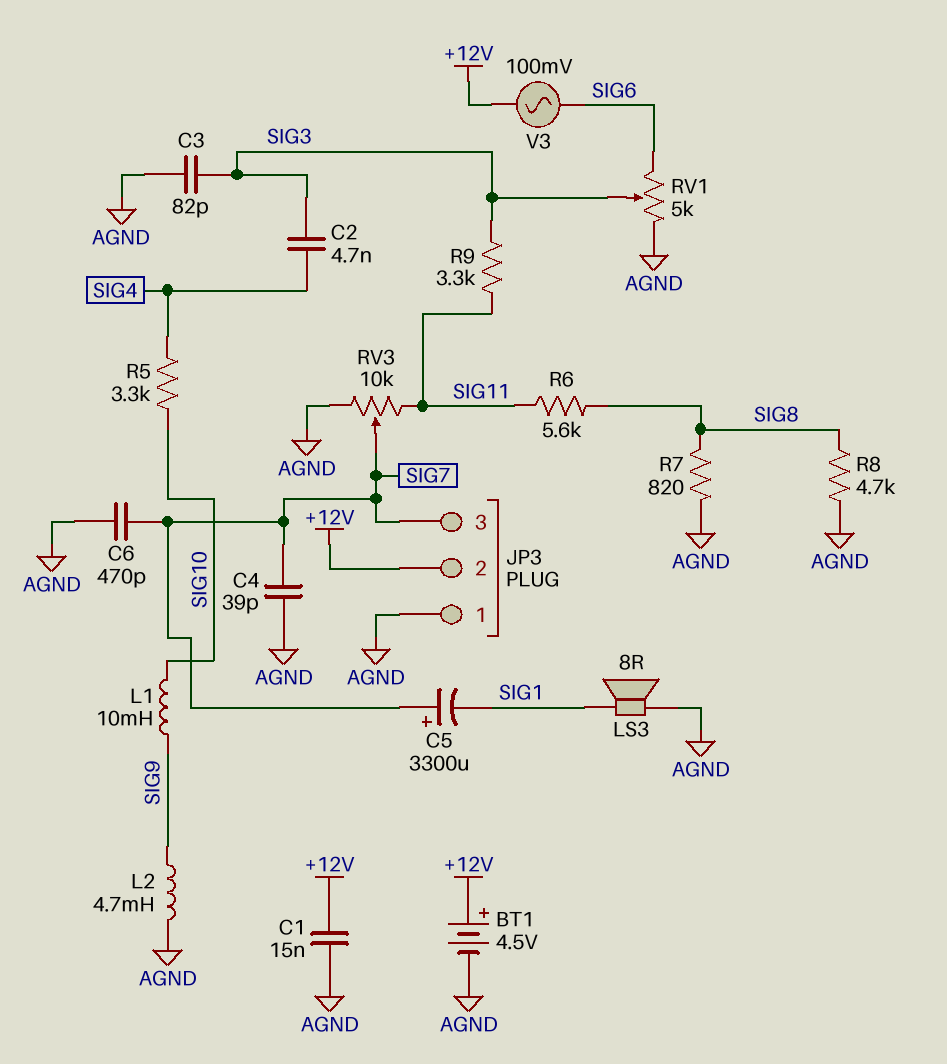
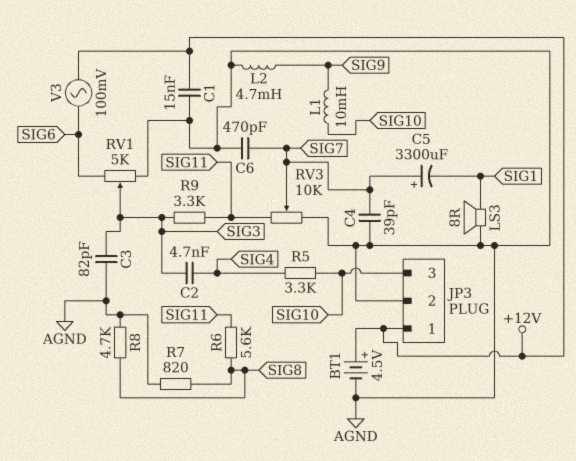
JP3 pin 1: AGND -> +12V
JP3 pin 2: +12V -> AGND
JP3 pin 3: SIG7 -> SIG10

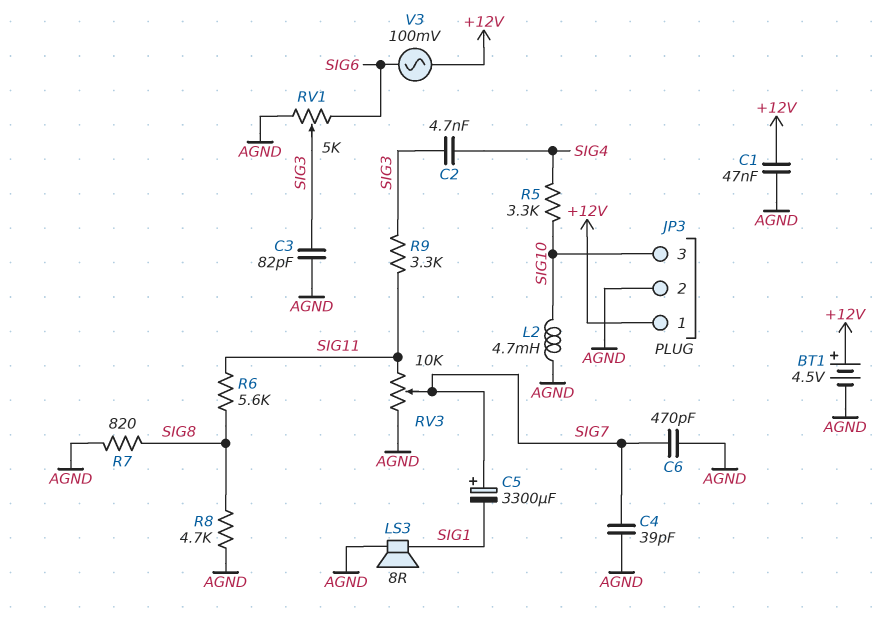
C1: 15nF (+12V, AGND) -> 47nF (+12V, AGND)
L1: 10mH (SIG9, SIG10) -> none
L2: 4.7mH (AGND, SIG9) -> 4.7mH (AGND, SIG10)

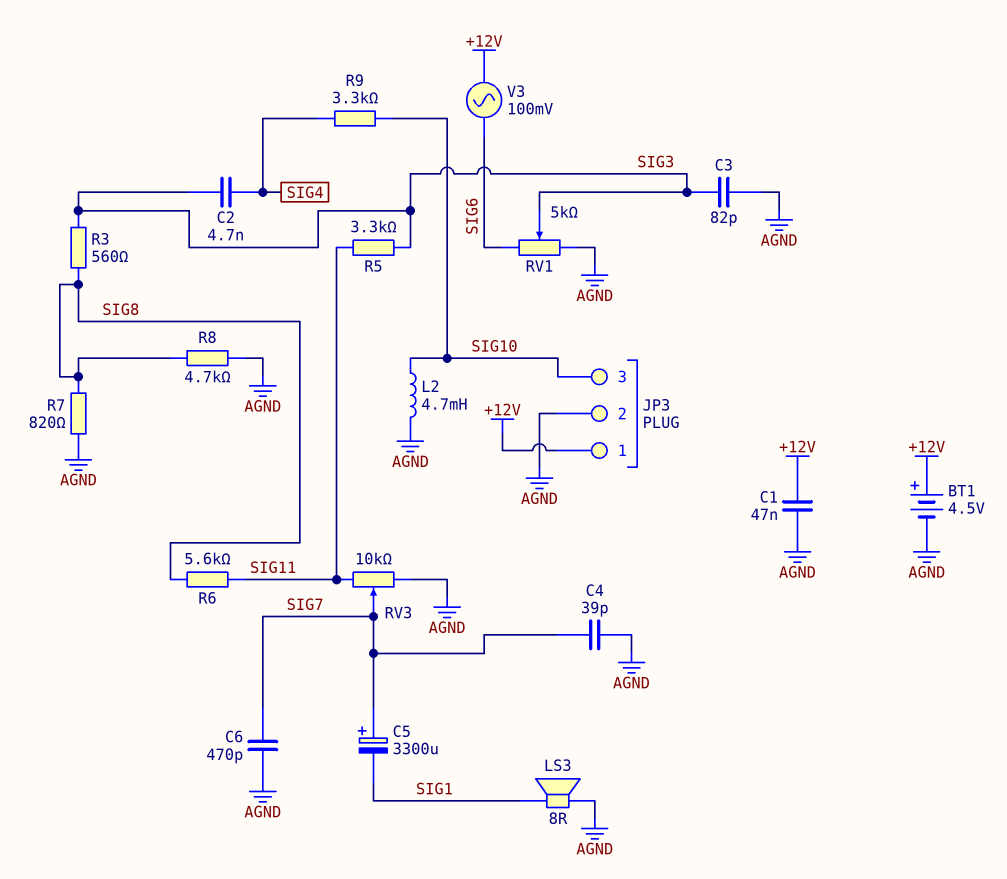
R3: none -> 560 (SIG3, SIG8)
R5: 3.3k (SIG4, SIG10) -> 3.3k (SIG3, SIG11)
R9: 3.3k (SIG3, SIG11) -> 3.3k (SIG4, SIG10)

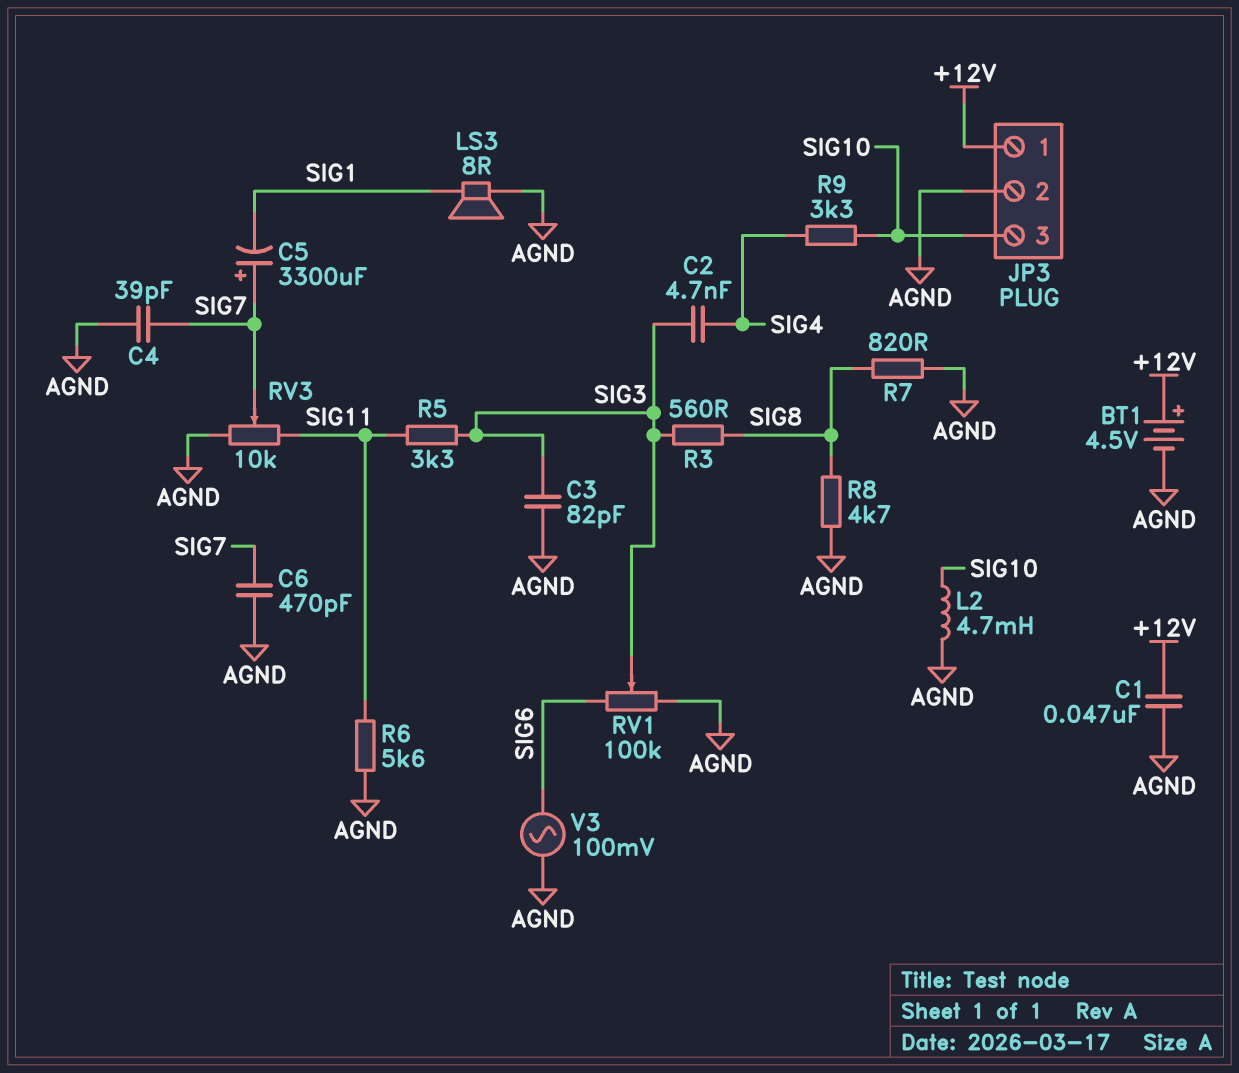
R6: 5.6k (SIG8, SIG11) -> 5.6k (AGND, SIG11)
RV1: 5k (AGND, SIG6, wiper SIG3) -> 100k (AGND, SIG6, wiper SIG3)
V3: AC 100mV (+12V, SIG6) -> AC 100mV (AGND, SIG6)

